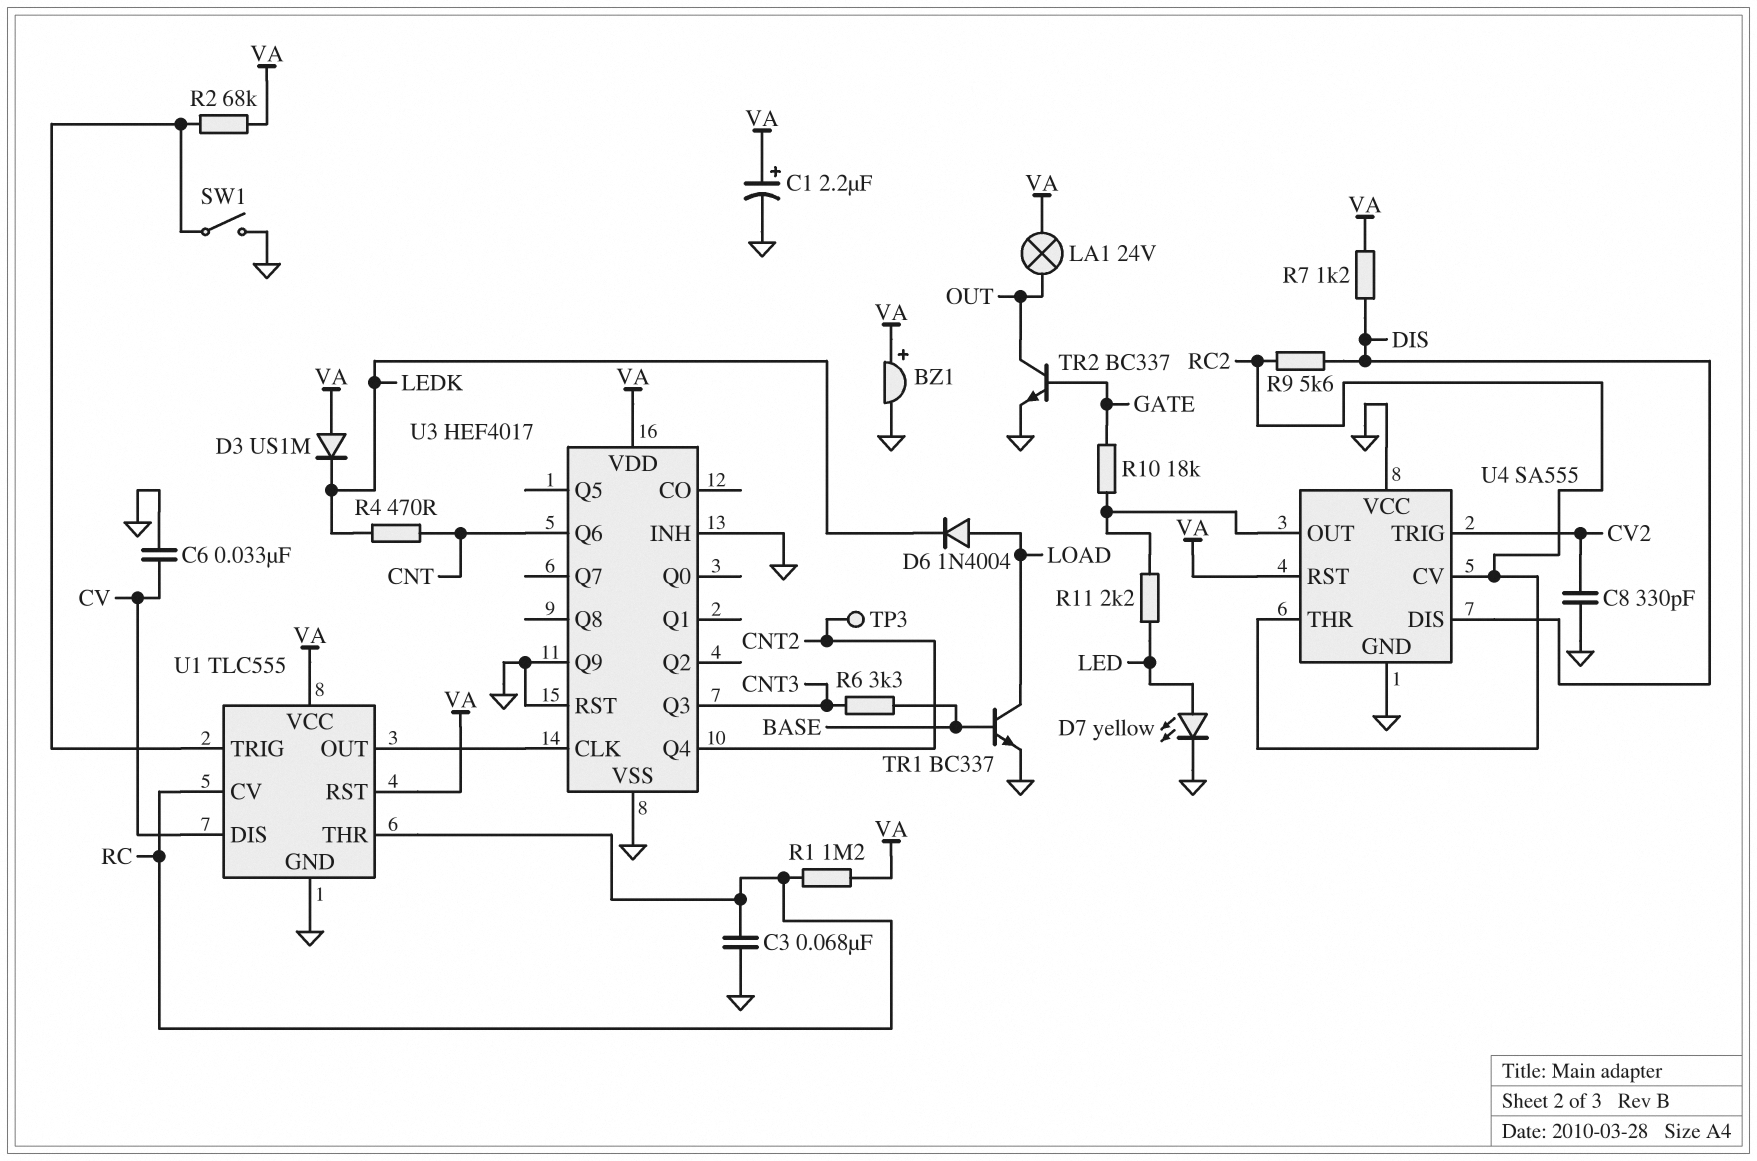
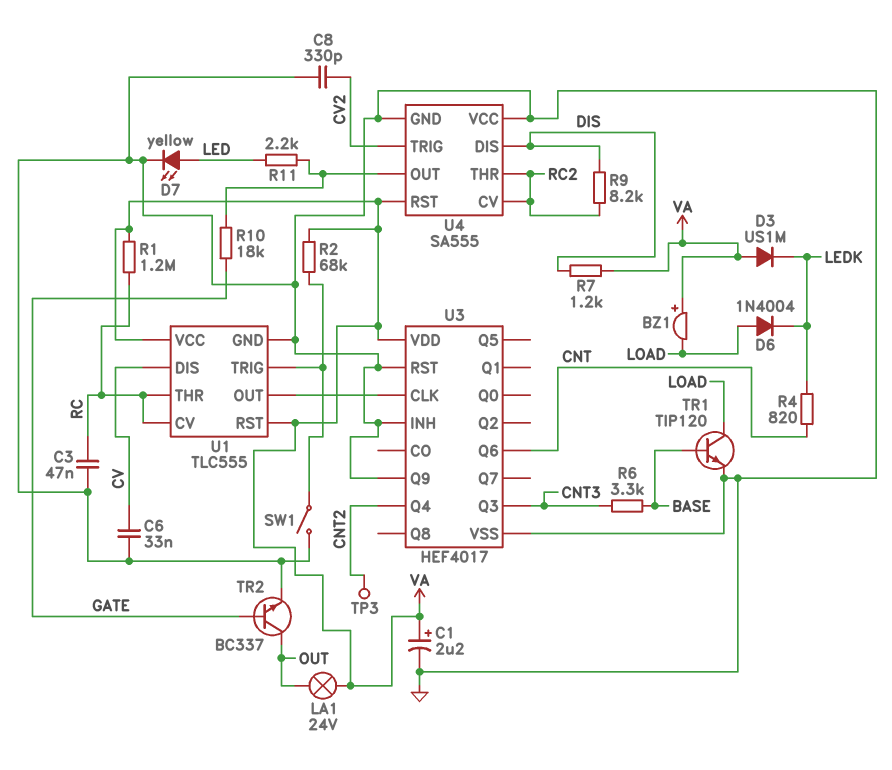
BZ1: buzzer (plus VA, minus GND) -> buzzer (plus VA, minus LOAD)
C3: 68nF (GND, RC) -> 47nF (GND, RC)
R4: 470 (CNT, LEDK) -> 820 (CNT, LEDK)
R9: 5.6k (DIS, RC2) -> 8.2k (DIS, RC2)
TR1: NPN BC337 (B BASE, C LOAD, E GND) -> NPN TIP120 (B BASE, C LOAD, E GND)

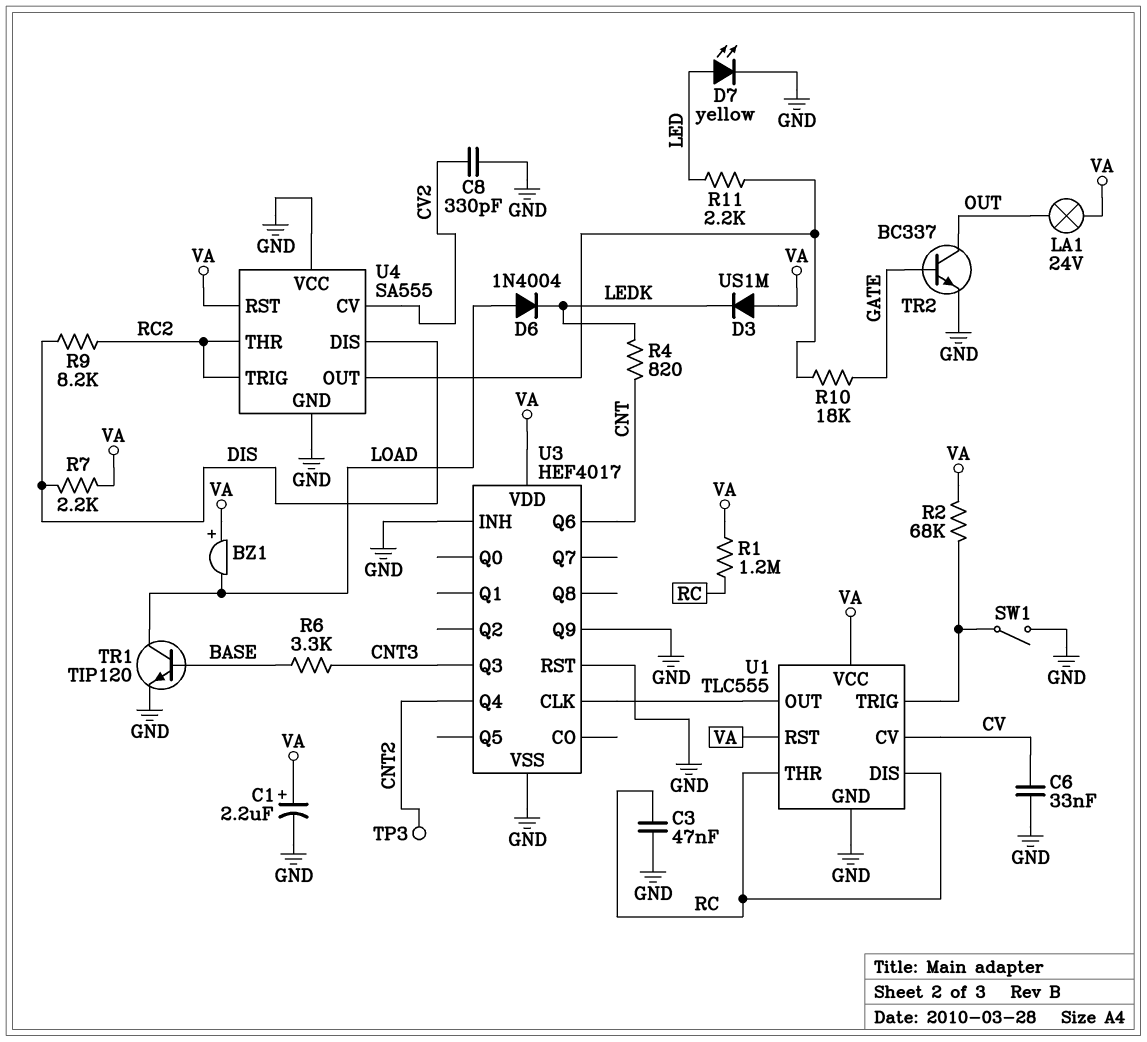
R7: 1.2k (DIS, VA) -> 2.2k (DIS, VA)
U1 pin CV: RC -> CV
U1 pin DIS: CV -> RC
U4 pin CV: RC2 -> CV2
U4 pin TRIG: CV2 -> RC2

